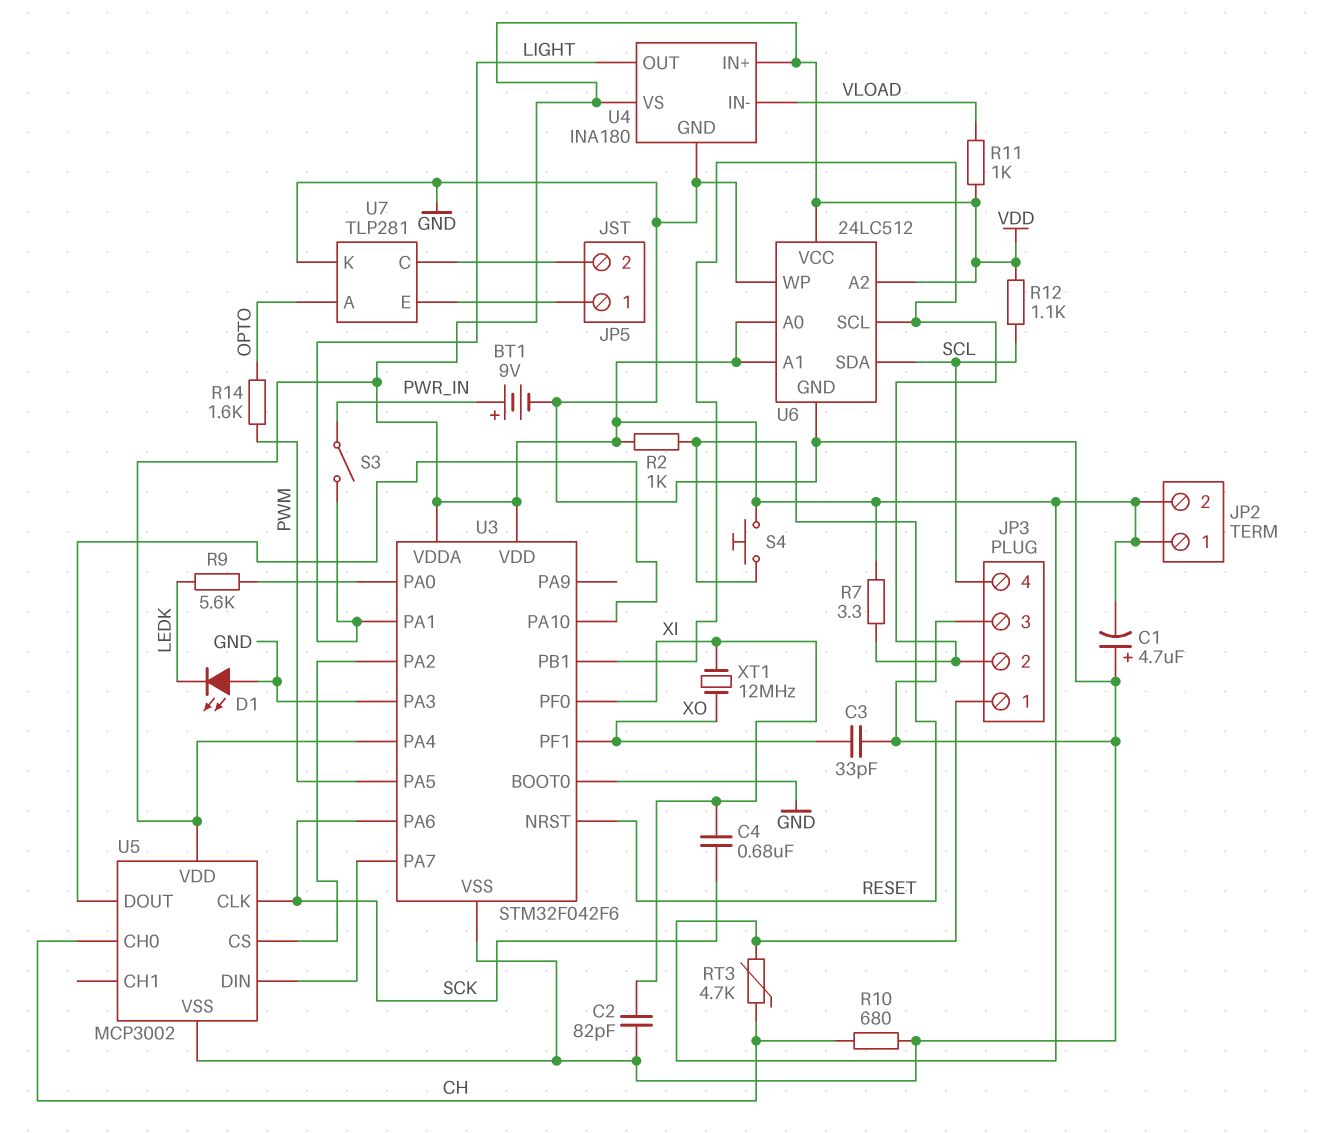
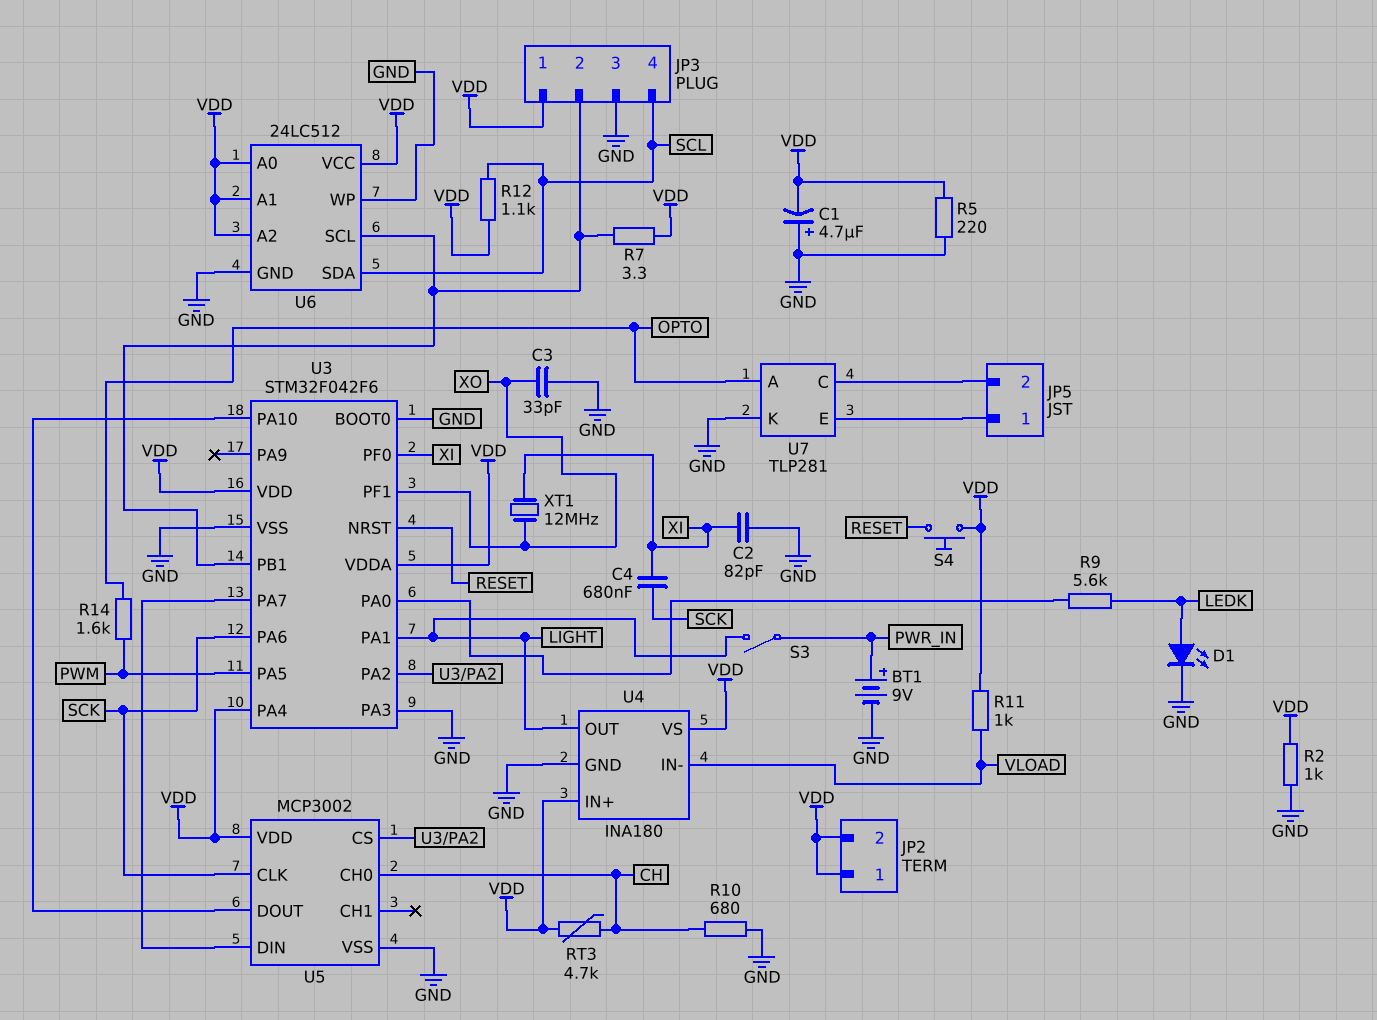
D1: LED (A GND, K LEDK) -> LED (A LEDK, K GND)
R2: 1k (RESET, VDD) -> 1k (GND, VDD)
R5: none -> 220 (GND, VDD)

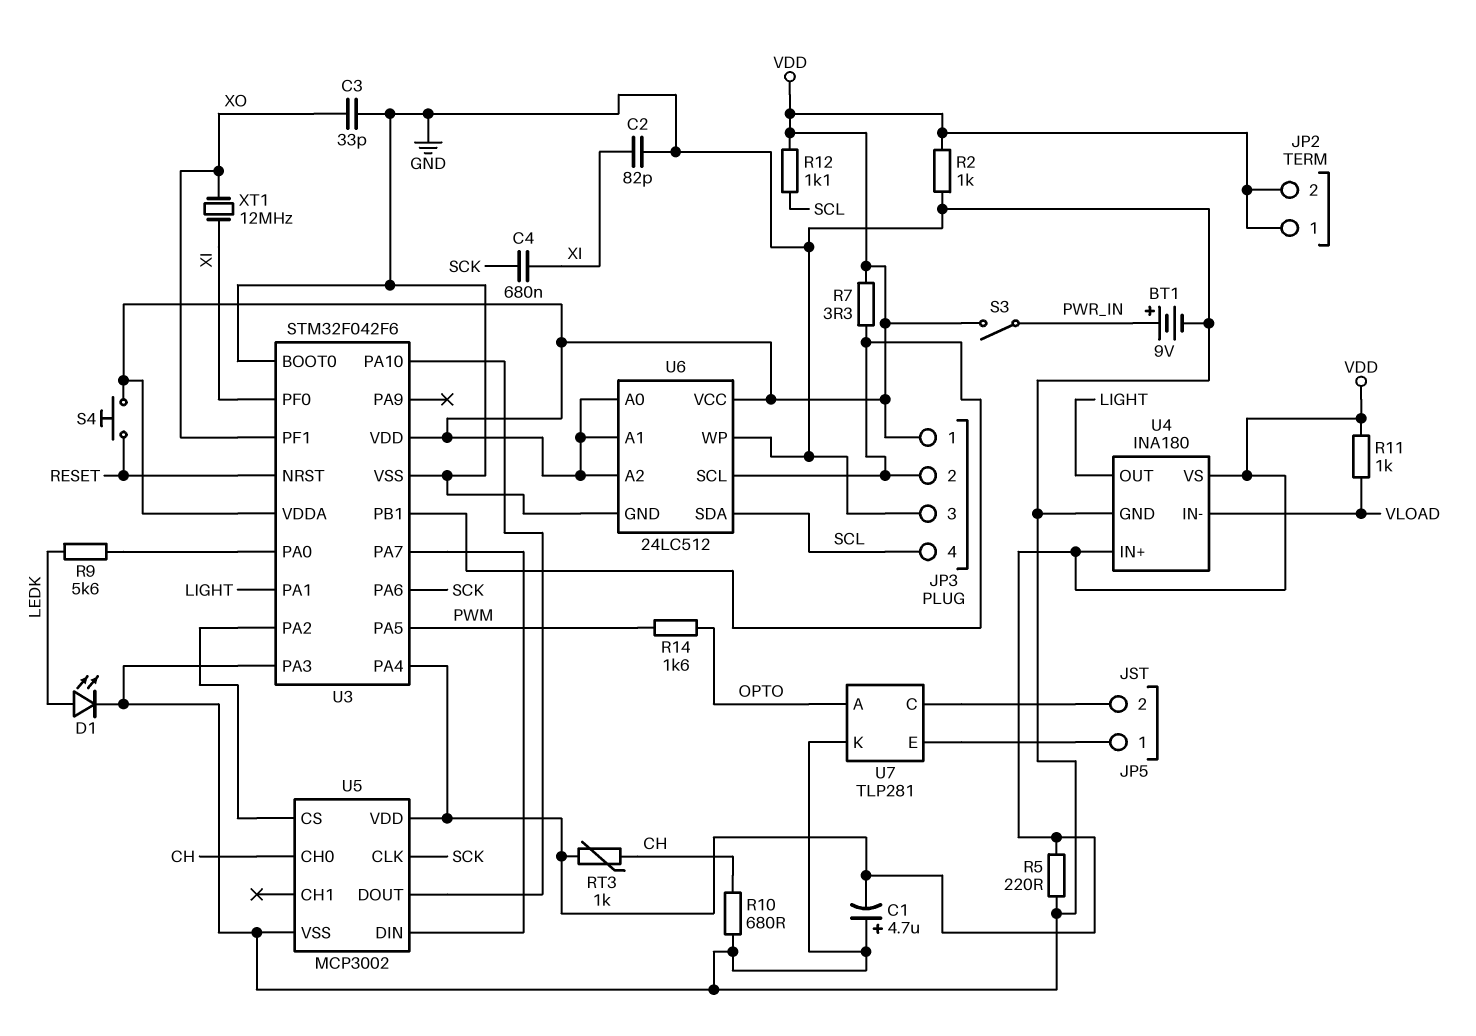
RT3: 4.7k (CH, VDD) -> 1k (CH, VDD)
S3: switch (LIGHT, PWR_IN) -> switch (PWR_IN, VDD)

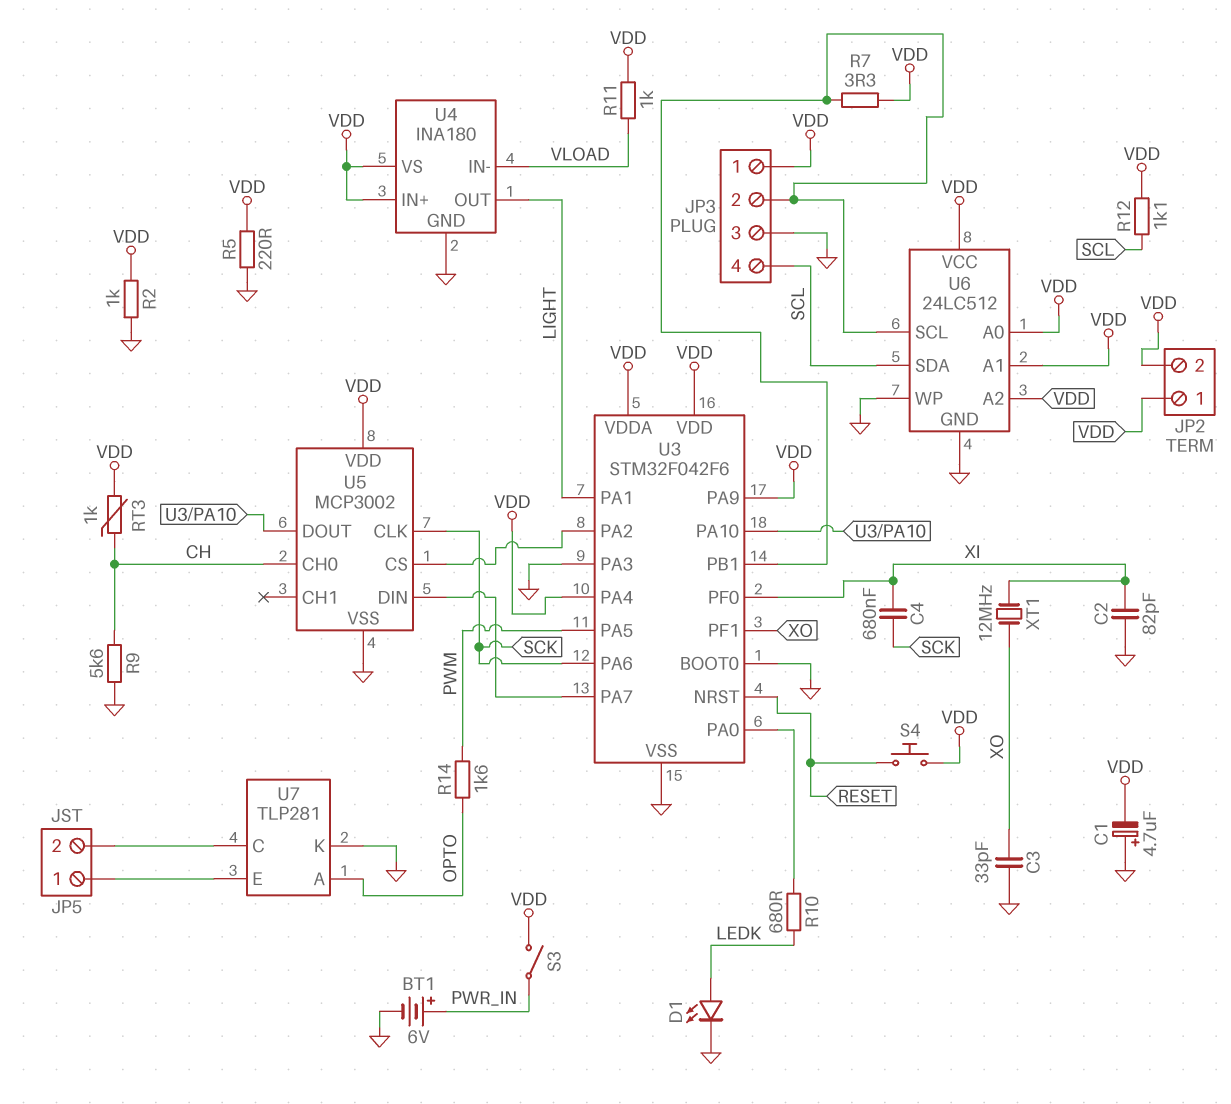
BT1: 9V (plus PWR_IN, minus GND) -> 6V (plus PWR_IN, minus GND)
R9: 5.6k (LEDK, U3/PA0) -> 5.6k (CH, GND)
R10: 680 (CH, GND) -> 680 (LEDK, U3/PA0)
U3 pin PA9: none -> VDD

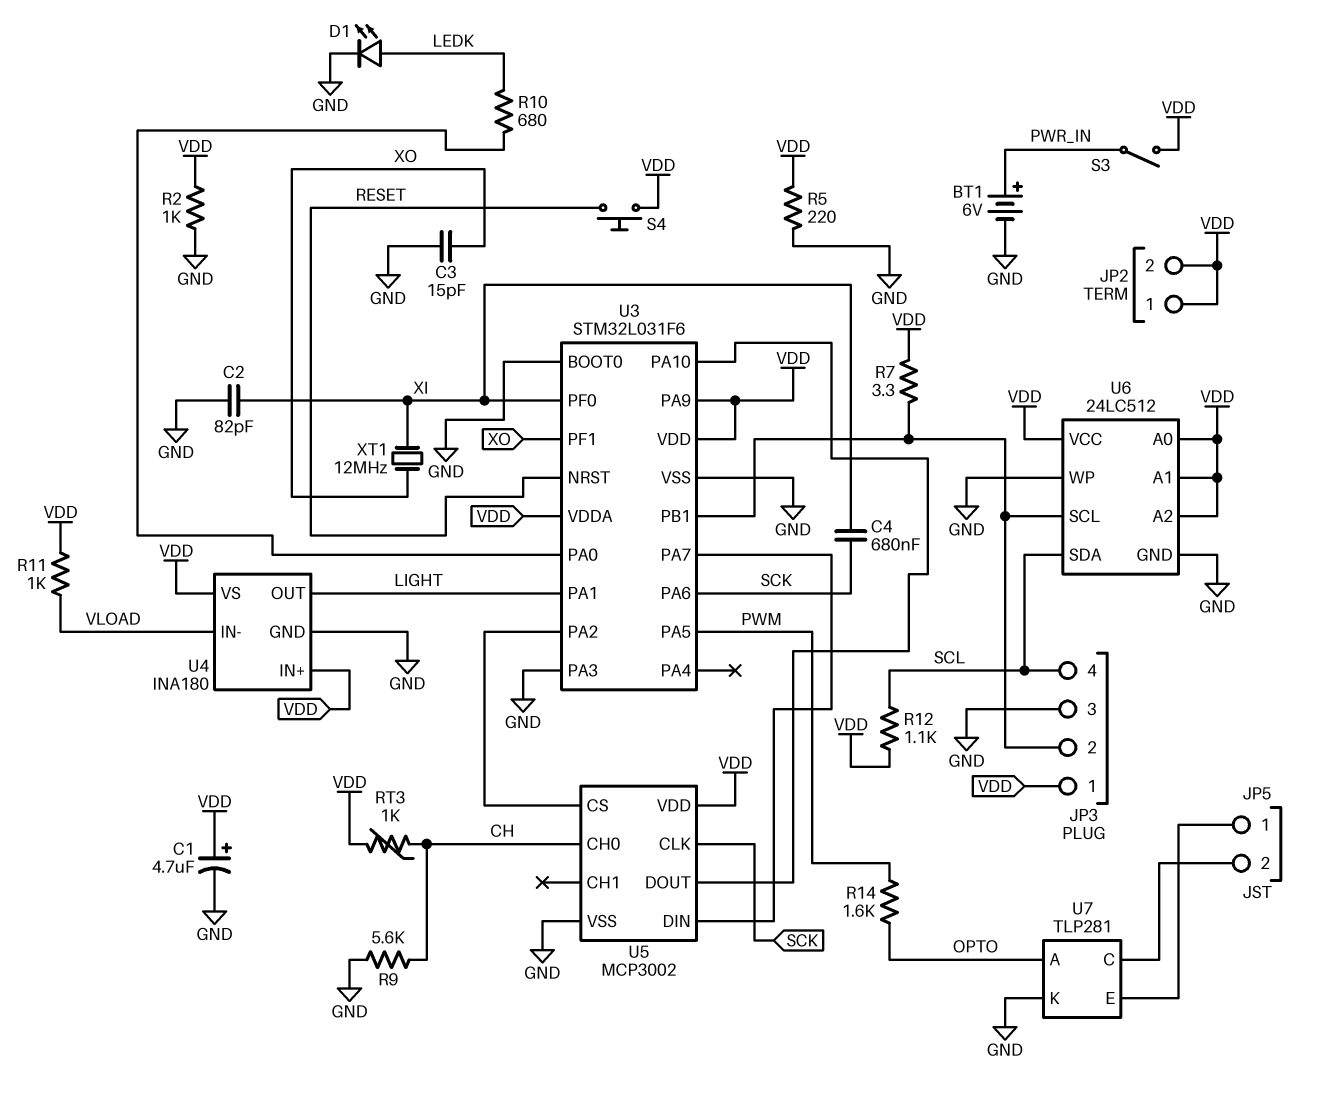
C1: 4.7uF (plus GND, minus VDD) -> 4.7uF (plus VDD, minus GND)
C3: 33pF (GND, XO) -> 15pF (GND, XO)
U3: STM32F042F6 -> STM32L031F6
U3 pin PA4: VDD -> none

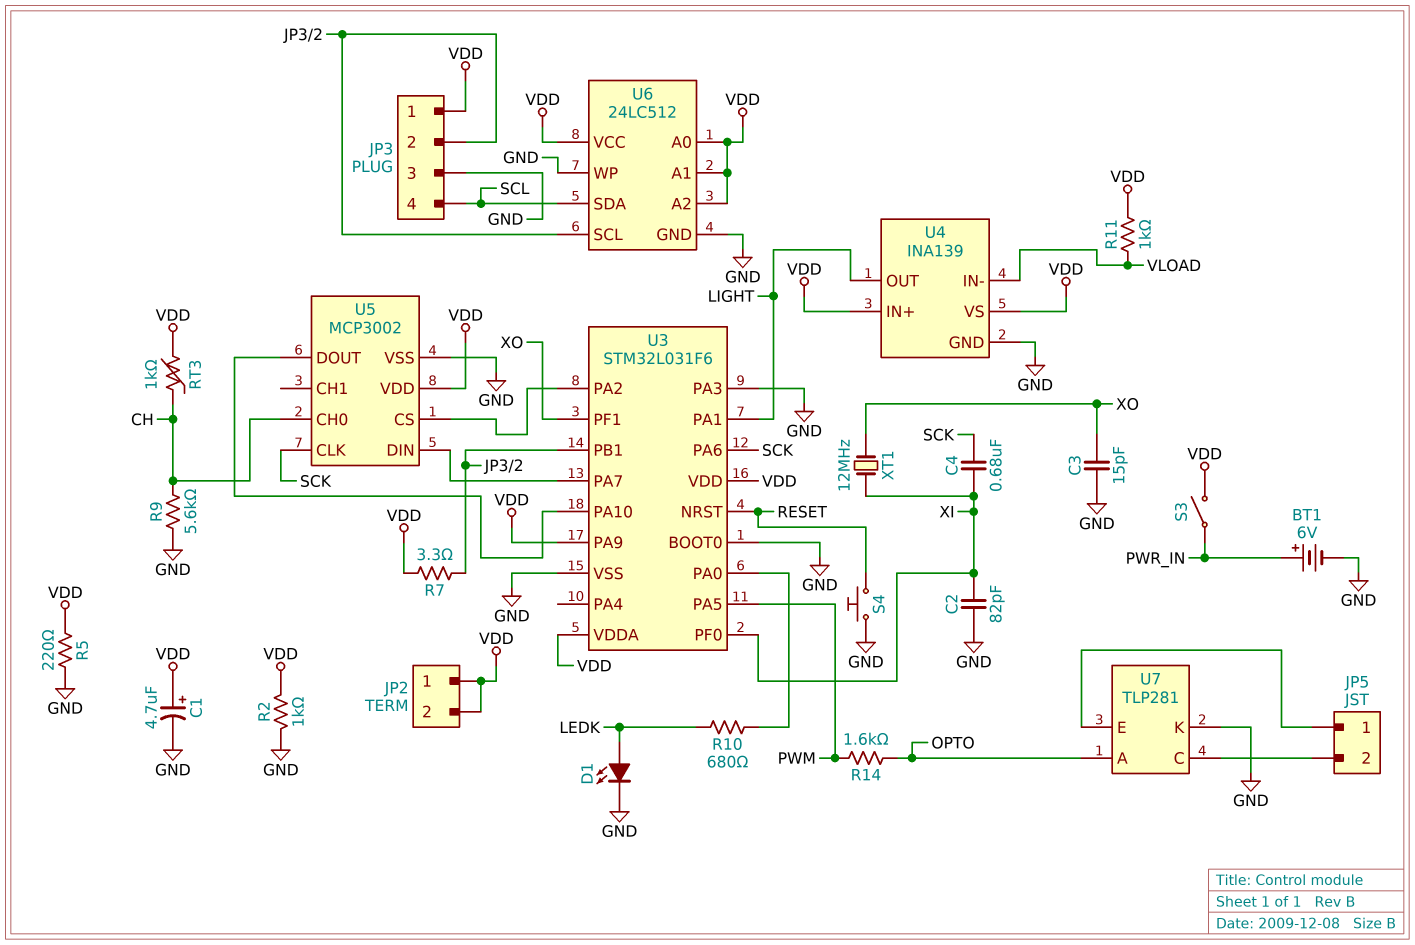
R12: 1.1k (SCL, VDD) -> none
S4: button (RESET, VDD) -> button (GND, RESET)
U4: INA180 -> INA139

